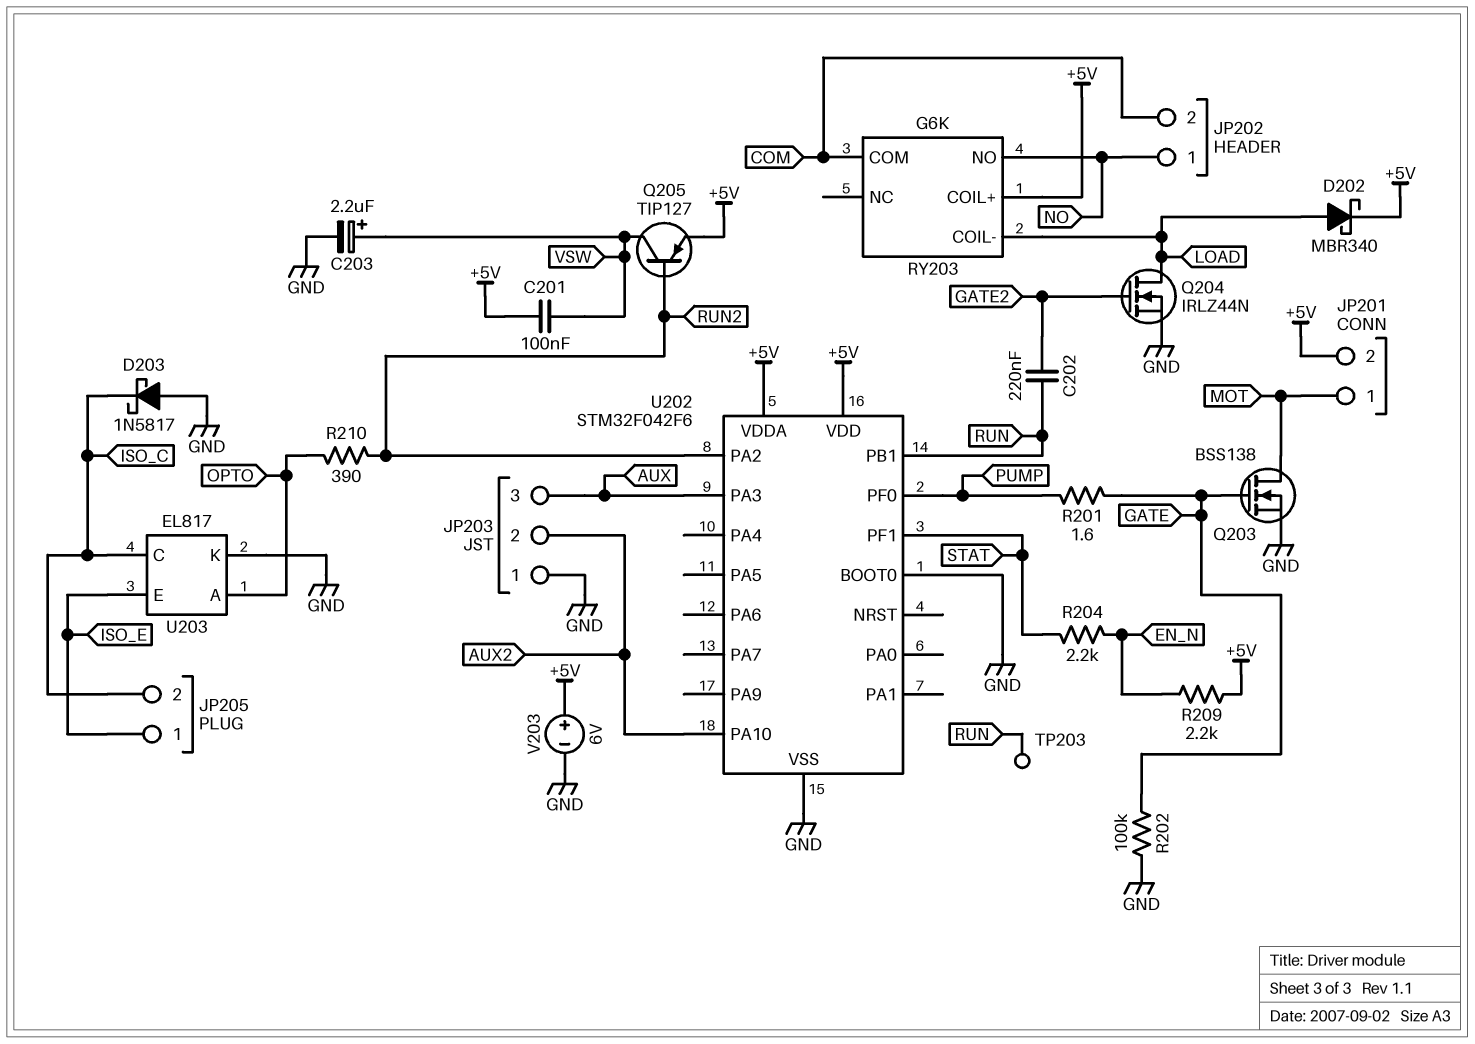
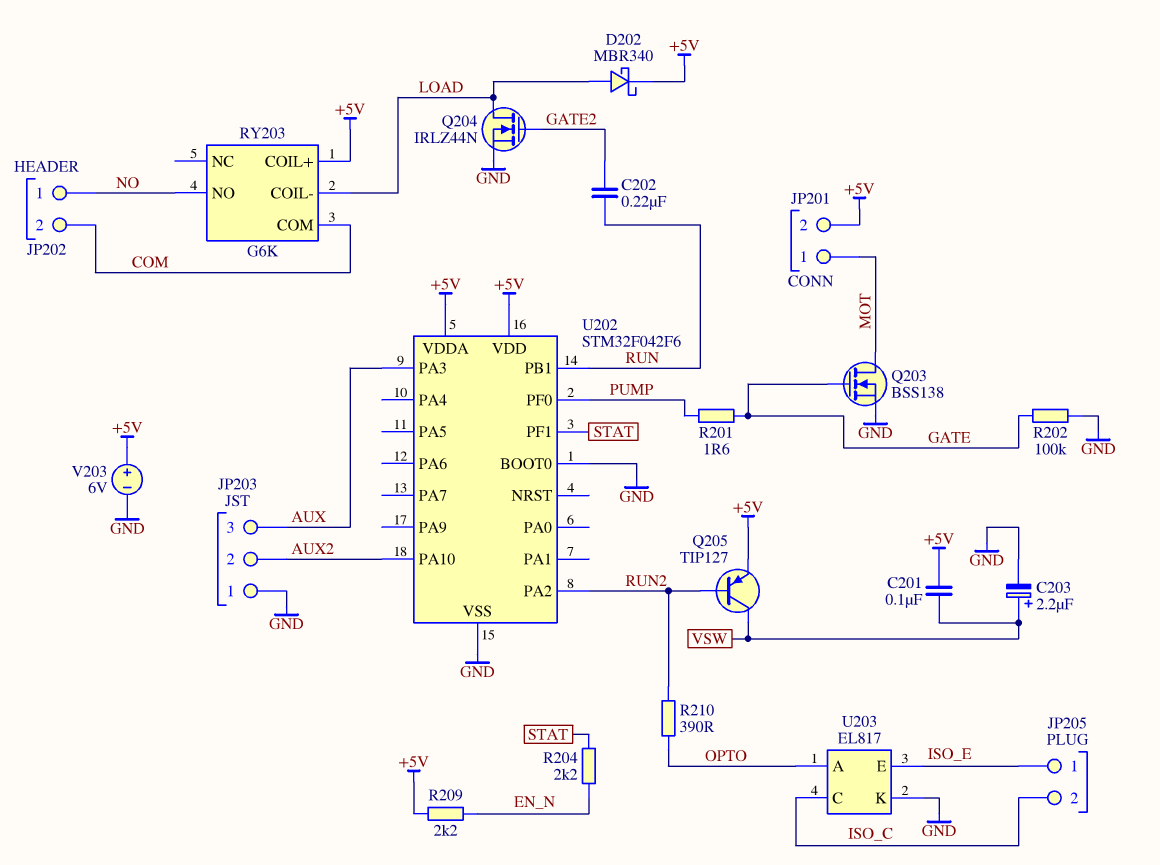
D203: schottky 1N5817 (A GND, K ISO_C) -> none
TP203: test point (RUN) -> none

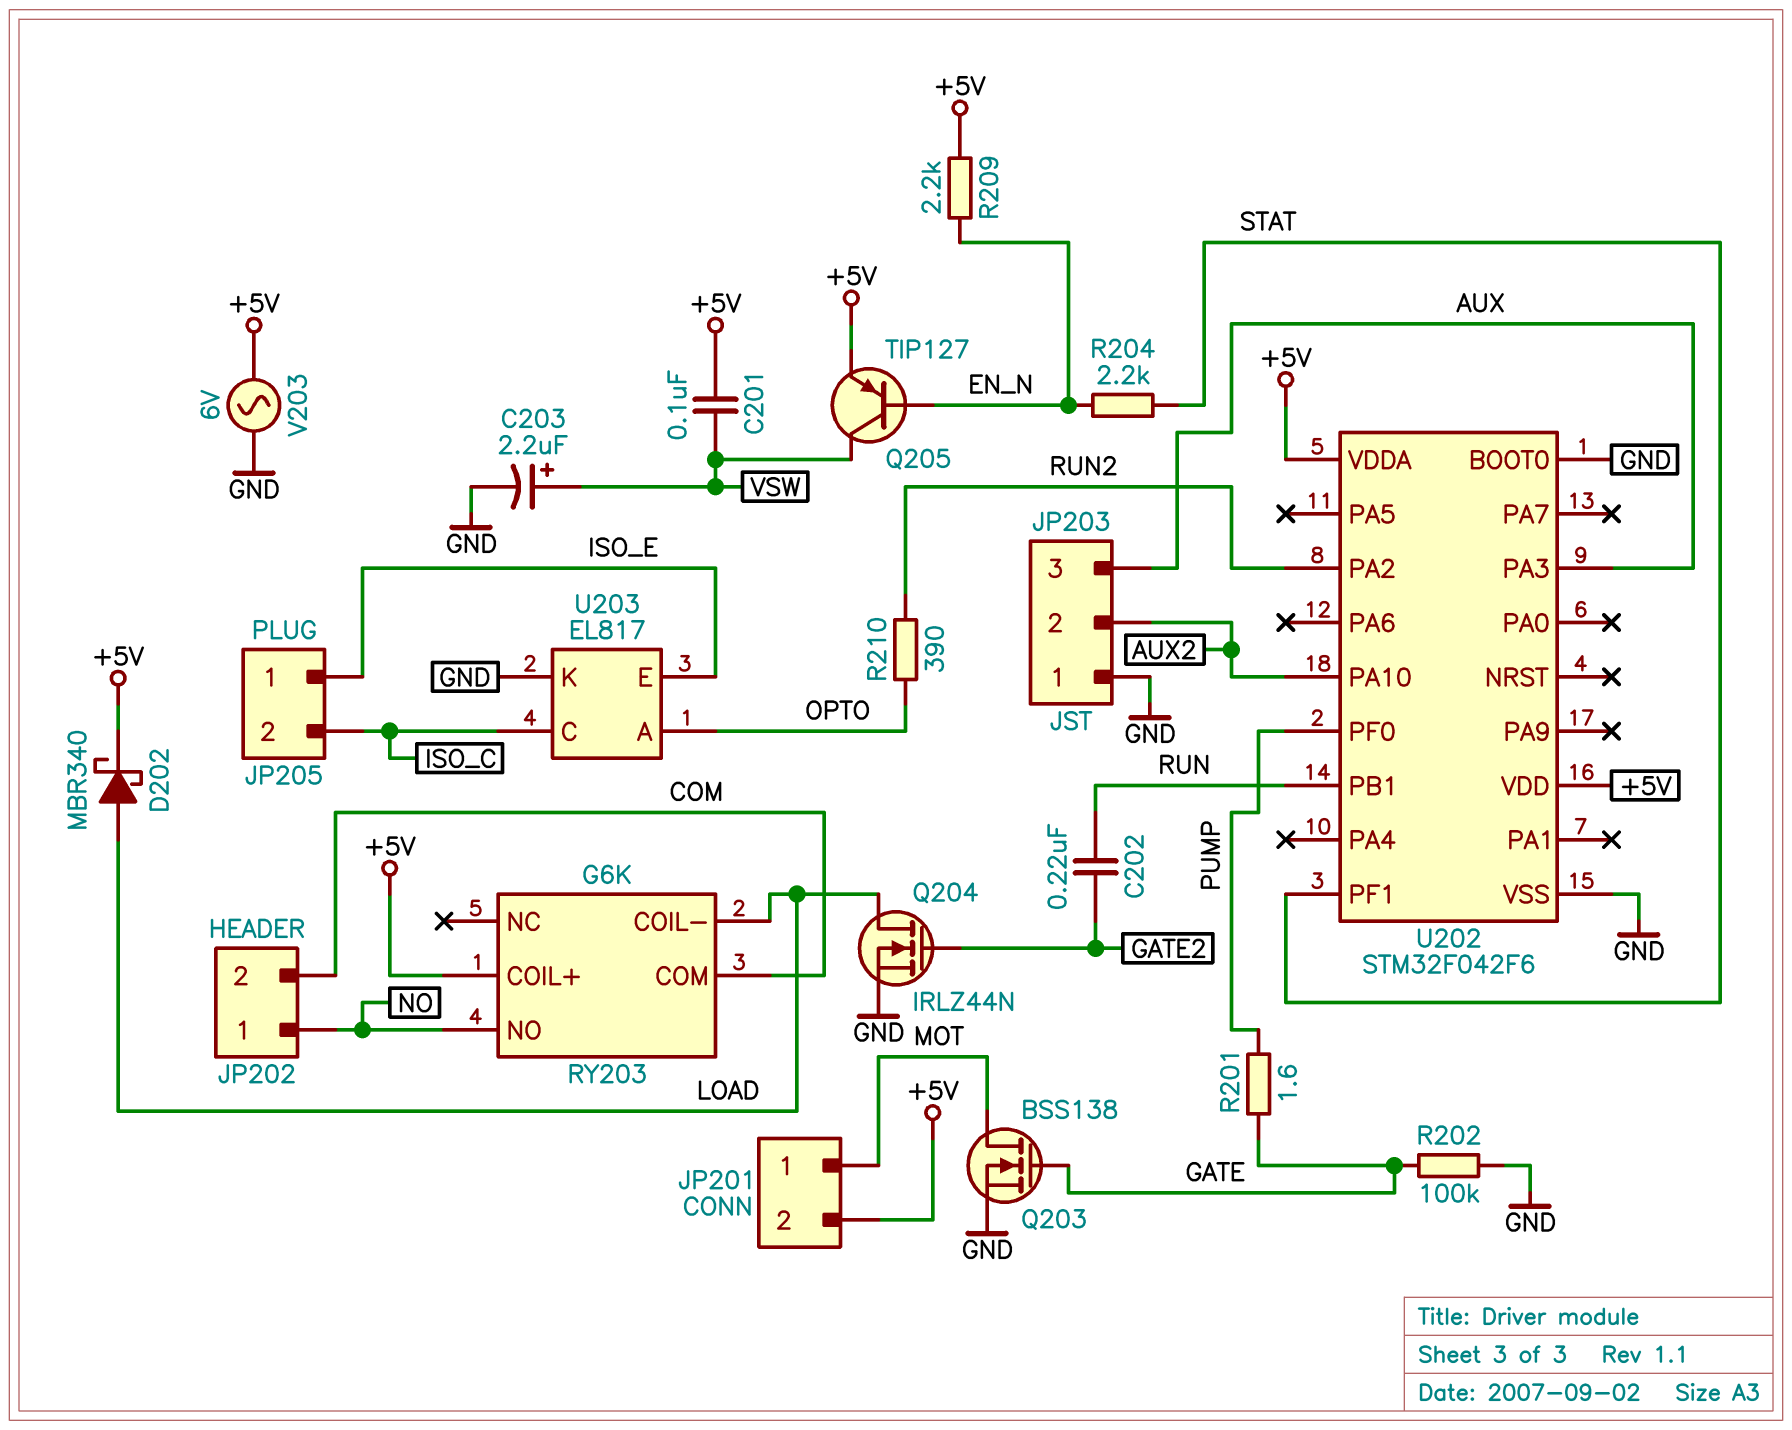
Q205: PNP TIP127 (B RUN2, C VSW, E +5V) -> PNP TIP127 (B EN_N, C VSW, E +5V)
V203: 6V (plus +5V, minus GND) -> AC 6V (+5V, GND)

